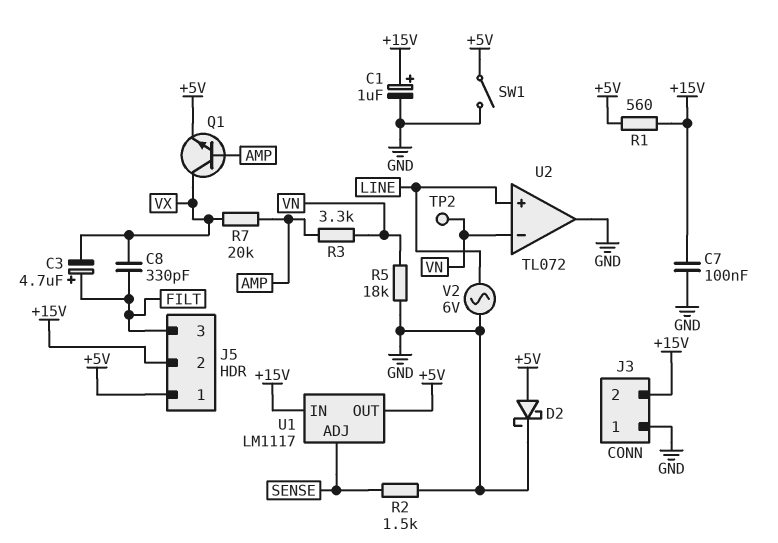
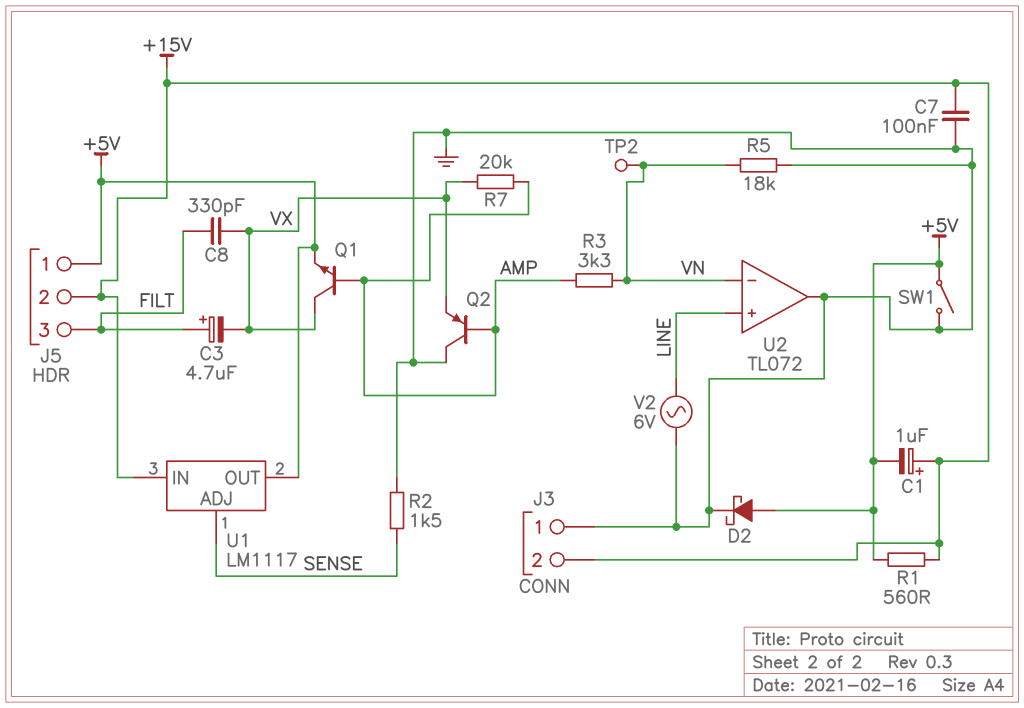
C1: 1uF (plus +15V, minus GND) -> 1uF (plus +15V, minus +5V)
Q2: none -> PNP (B AMP, C GND, E VX)

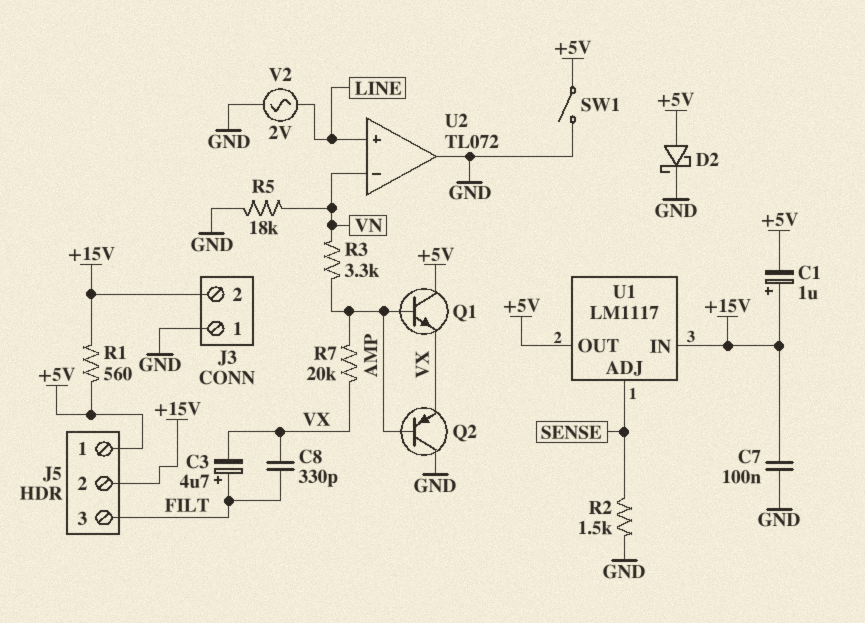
Q1: NPN (B AMP, C VX, E +5V) -> NPN (B AMP, C +5V, E VX)
TP2: test point (VN) -> none
V2: AC 6V (GND, LINE) -> AC 2V (GND, LINE)

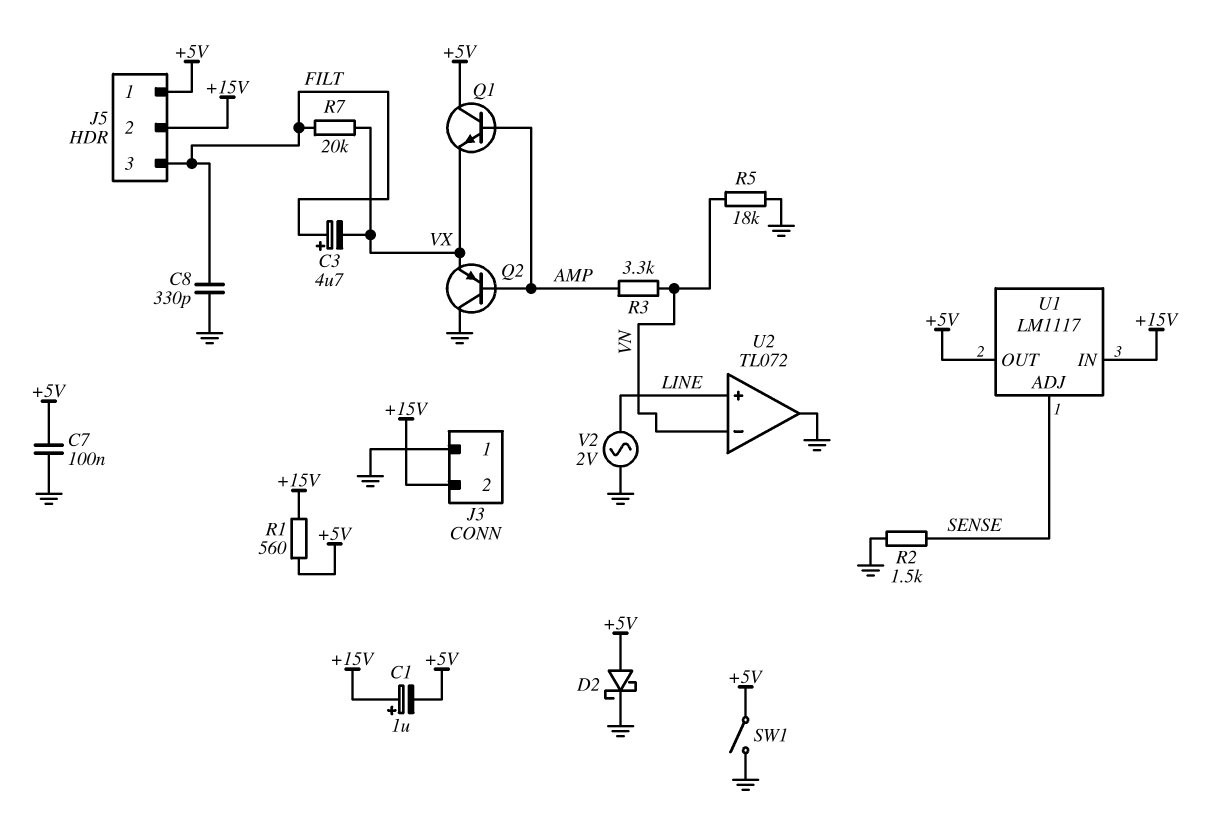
C7: 100nF (+15V, GND) -> 100nF (+5V, GND)
C8: 330pF (FILT, VX) -> 330pF (FILT, GND)
R7: 20k (AMP, VX) -> 20k (FILT, VX)

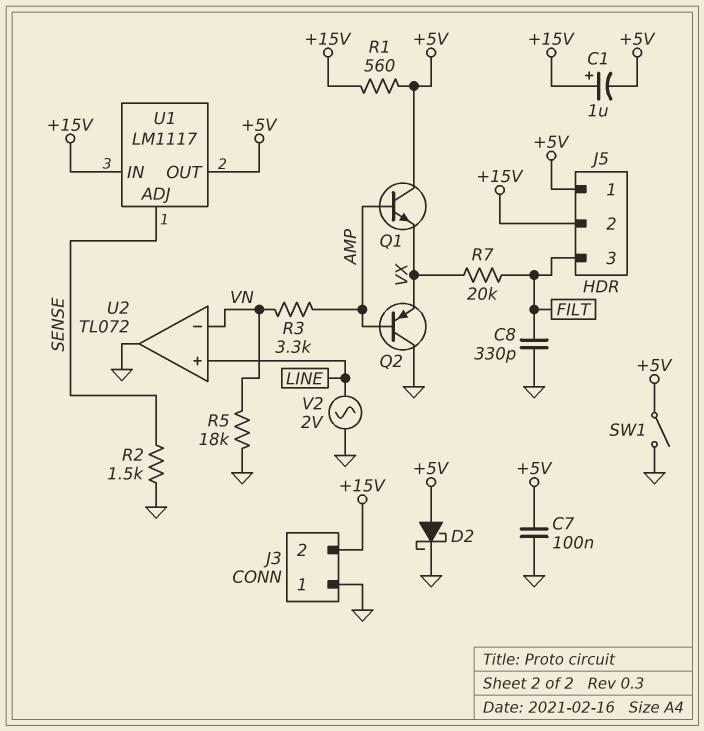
C3: 4.7uF (plus FILT, minus VX) -> none

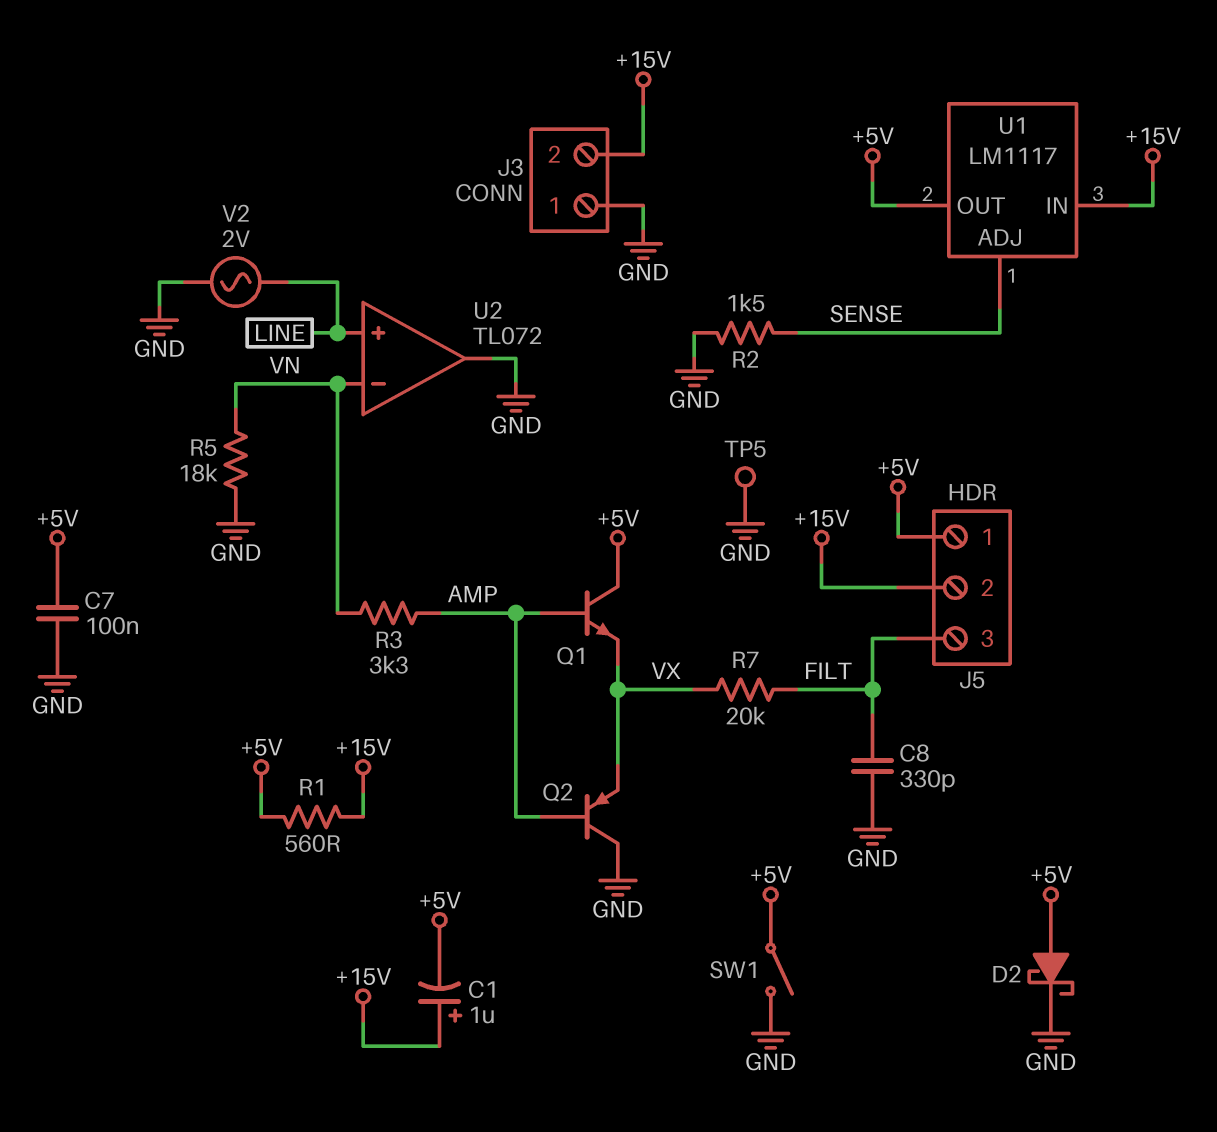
TP5: none -> test point (GND)

